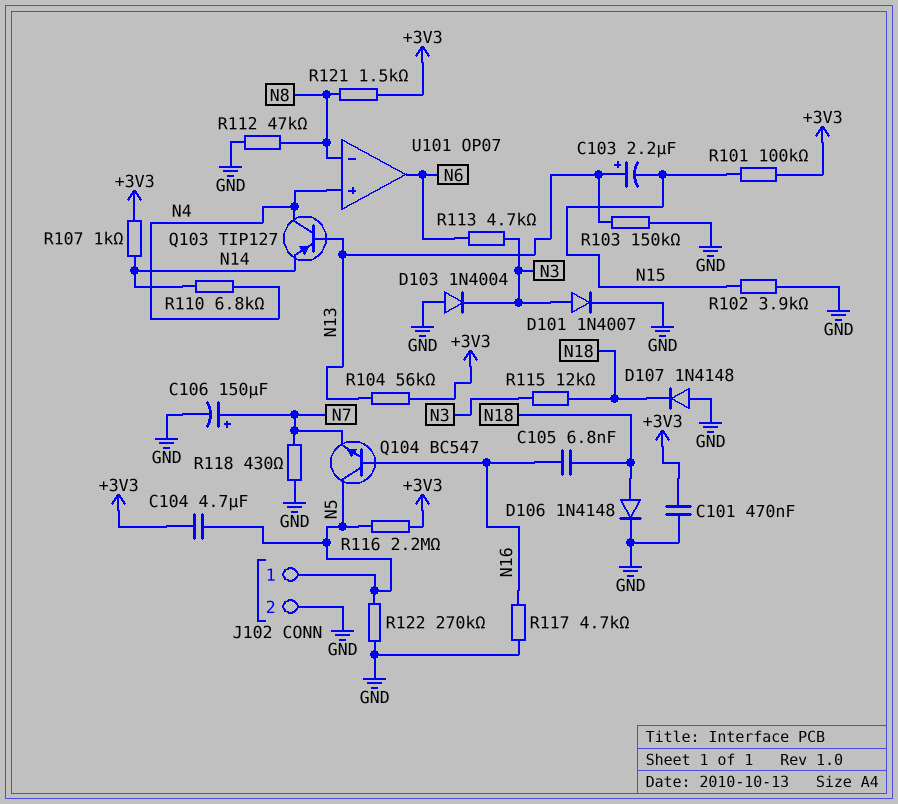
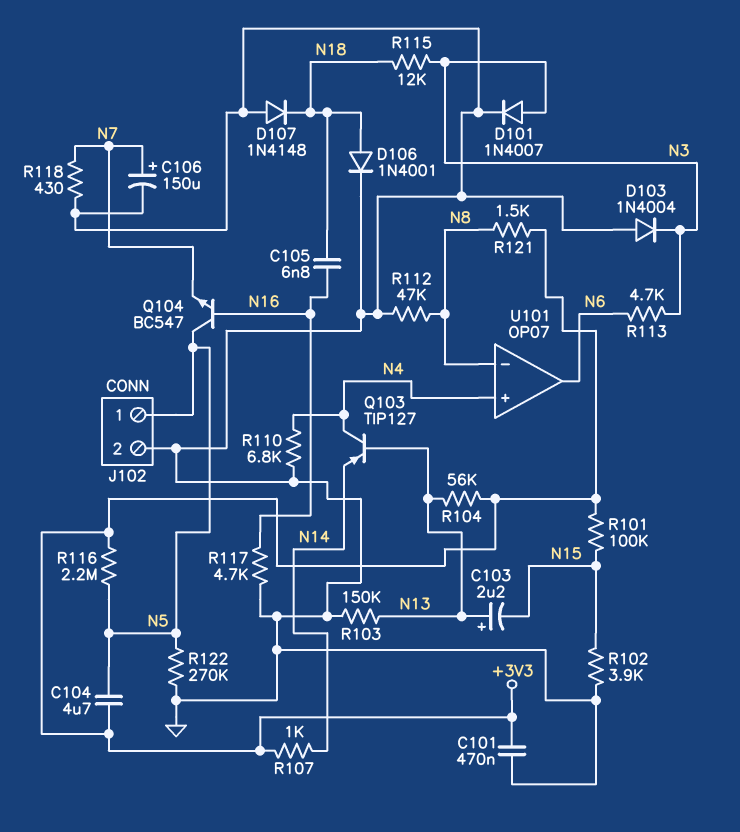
D106: diode 1N4148 (A N18, K GND) -> diode 1N4001 (A N18, K GND)
R110: 6.8k (N4, N14) -> 6.8k (GND, N4)

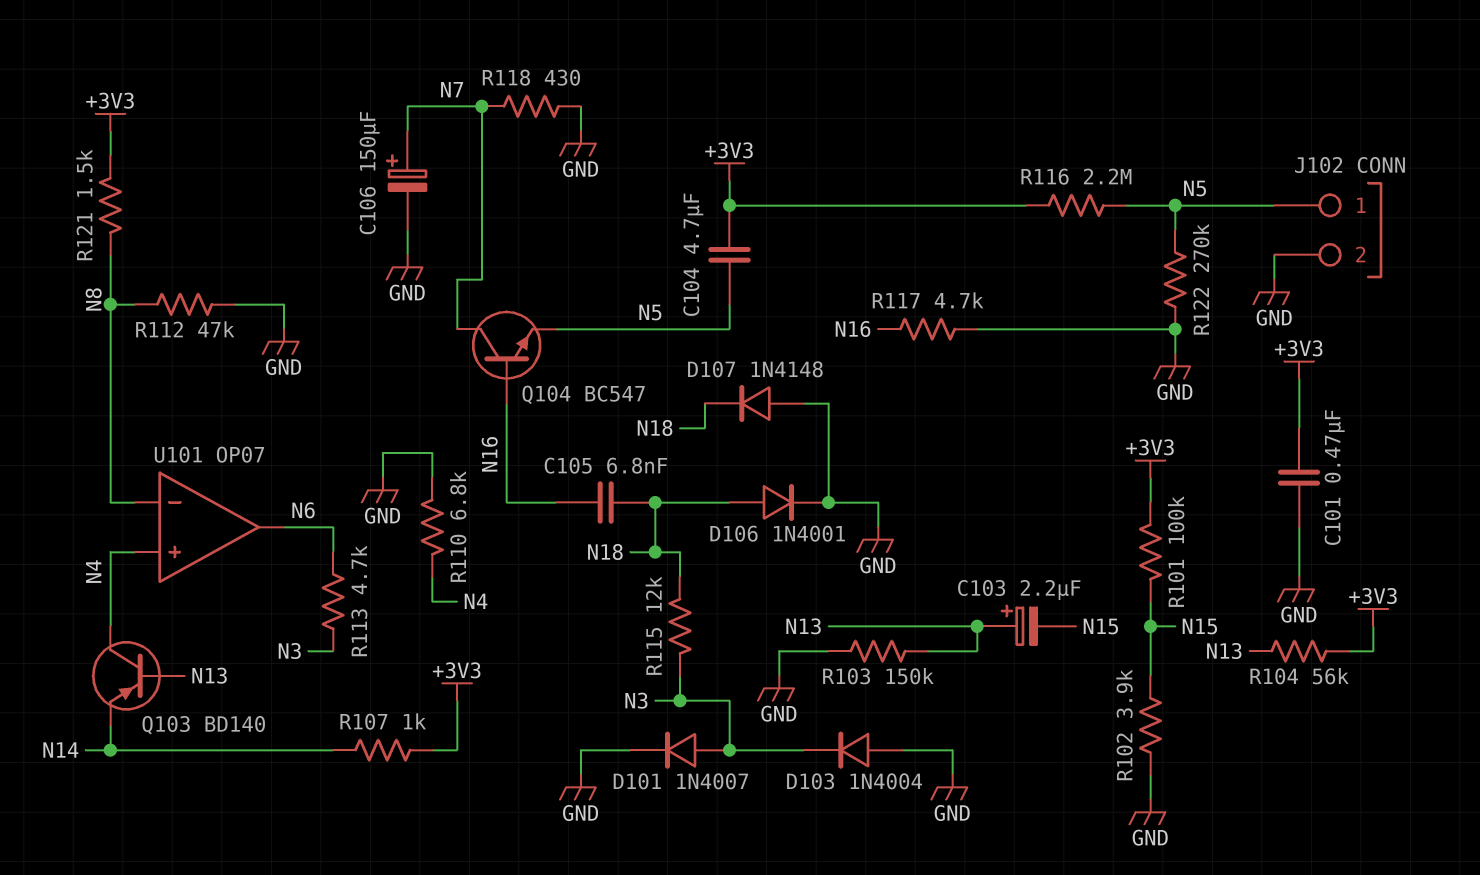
Q103: PNP TIP127 (B N13, C N4, E N14) -> PNP BD140 (B N13, C N4, E N14)
Q104: NPN BC547 (B N16, C N5, E N7) -> NPN BC547 (B N16, C N7, E N5)

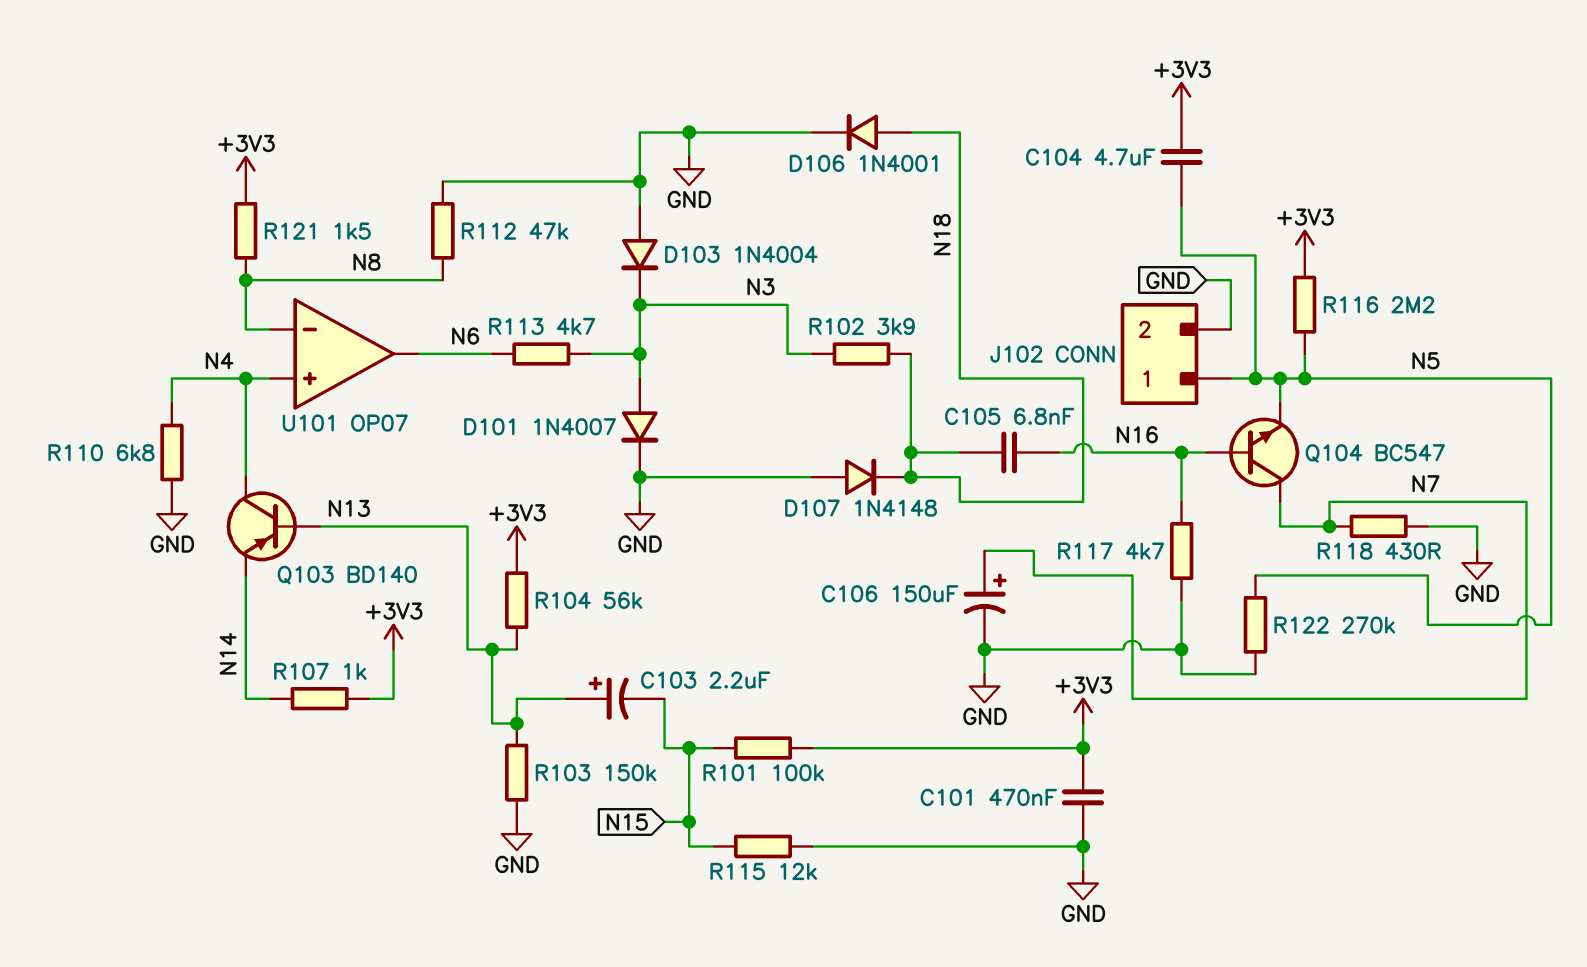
R102: 3.9k (GND, N15) -> 3.9k (N3, N18)
R115: 12k (N3, N18) -> 12k (GND, N15)

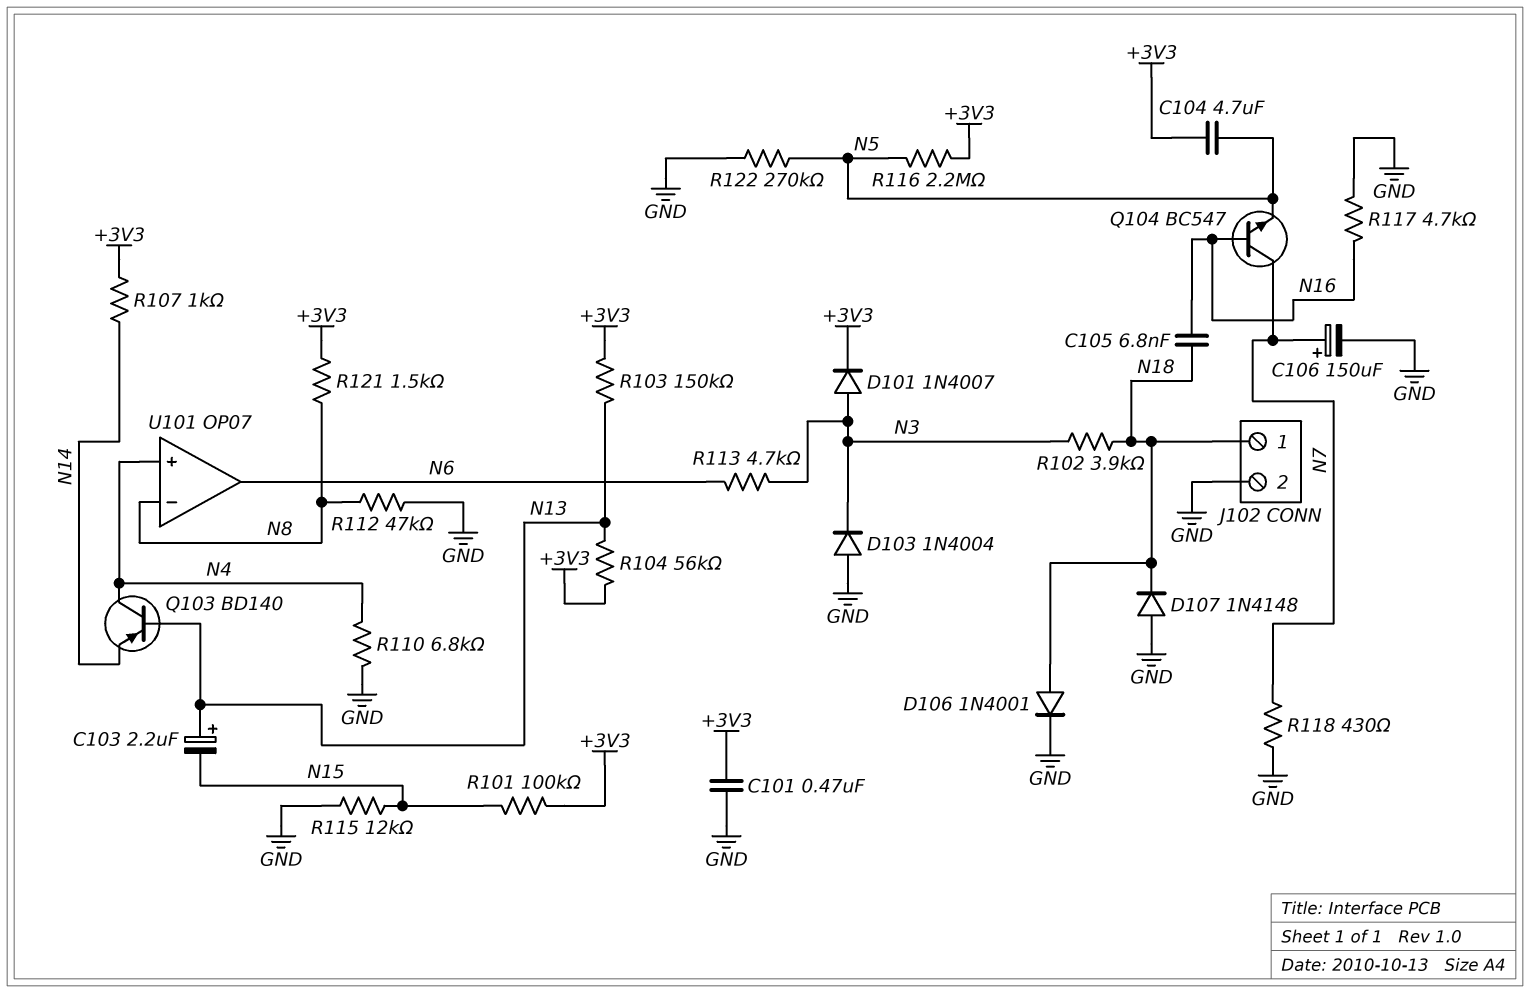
D101: diode 1N4007 (A N3, K GND) -> diode 1N4007 (A N3, K +3V3)
J102 pin 1: N5 -> N18
R103: 150k (GND, N13) -> 150k (+3V3, N13)

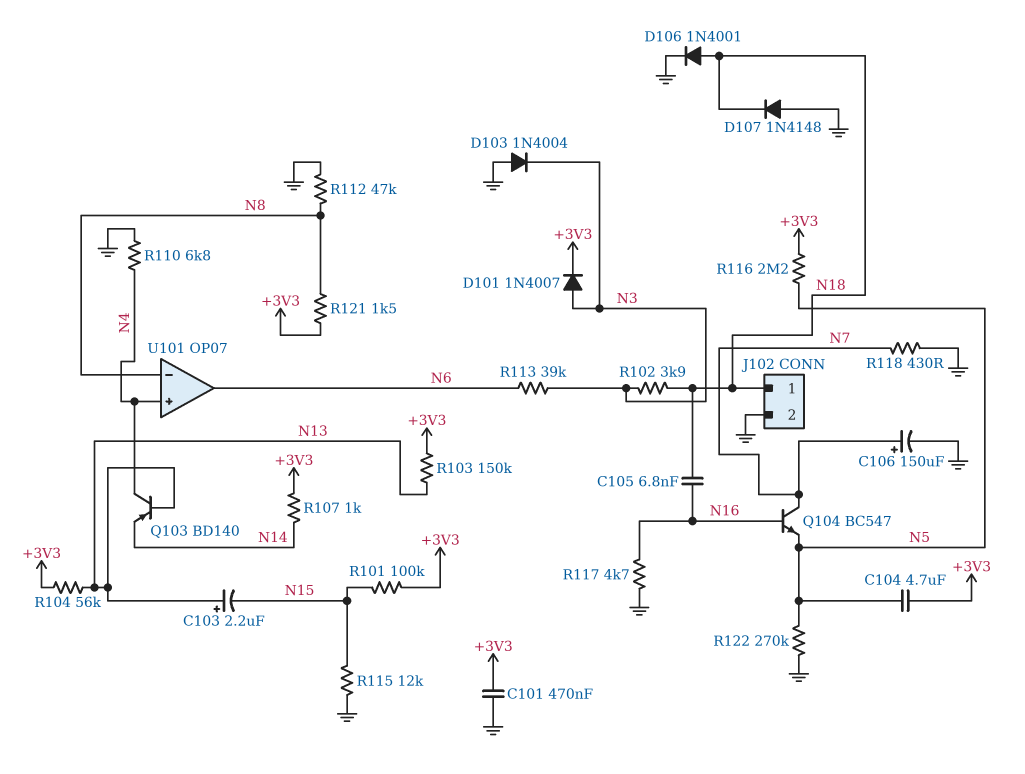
R113: 4.7k (N3, N6) -> 39k (N3, N6)

